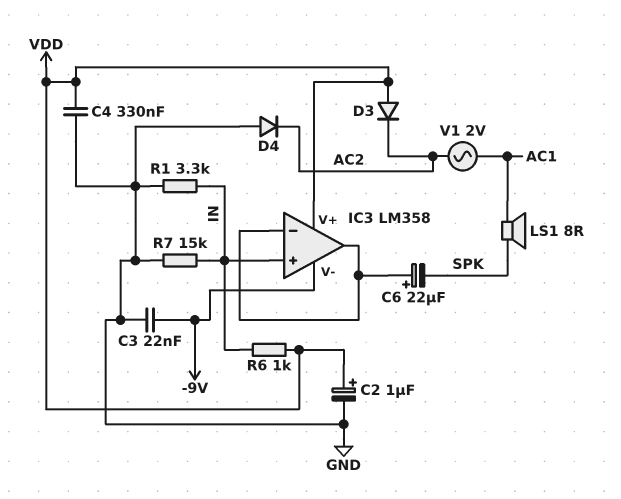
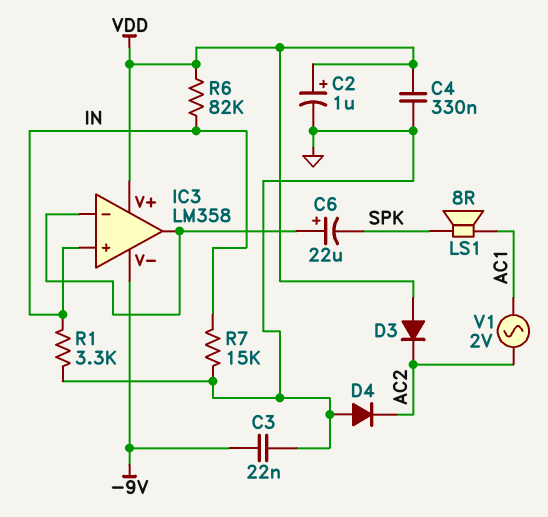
R6: 1k (IN, VDD) -> 82k (IN, VDD)

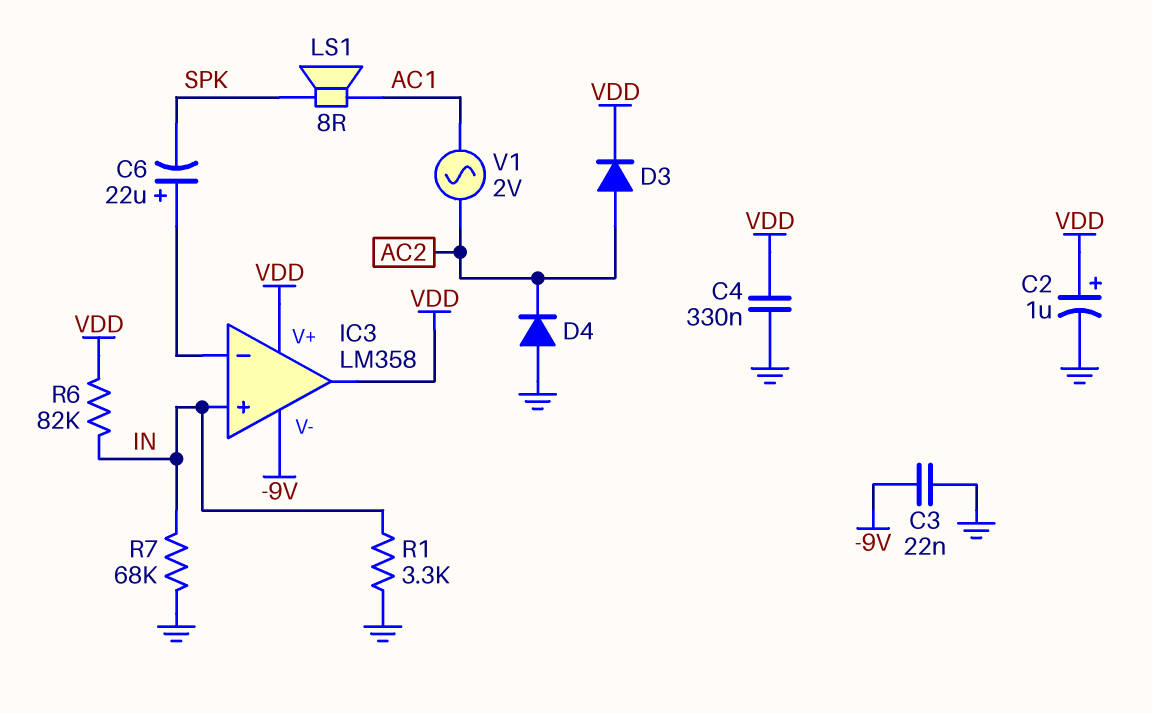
D3: diode (A VDD, K AC2) -> diode (A AC2, K VDD)
IC3 pin out: IC3/in- -> VDD
R7: 15k (GND, IN) -> 68k (GND, IN)

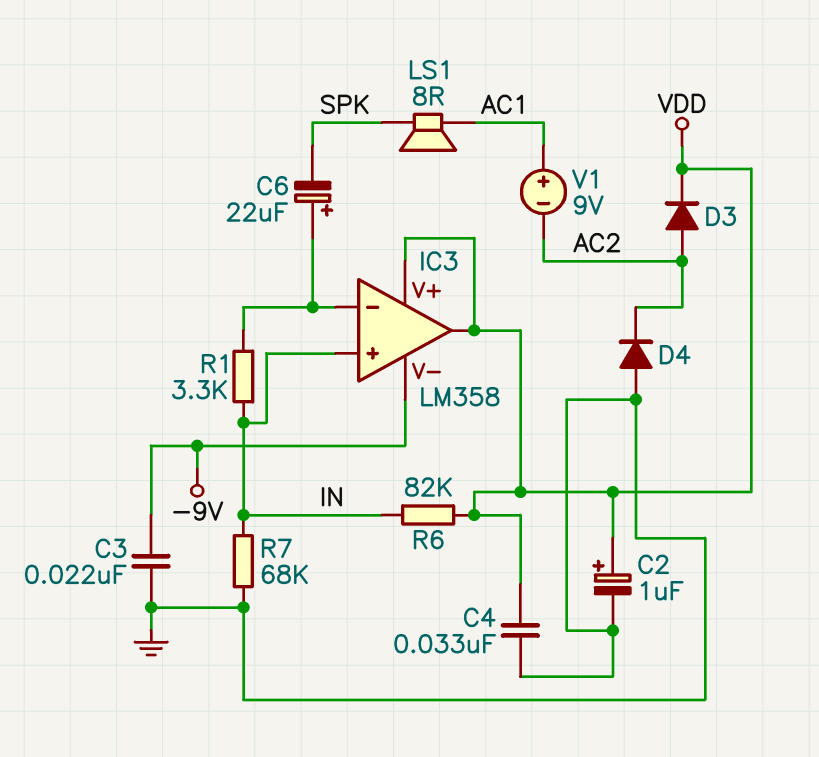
C4: 330nF (GND, VDD) -> 33nF (GND, VDD)
R1: 3.3k (GND, IN) -> 3.3k (IC3/in-, IN)
V1: AC 2V (AC1, AC2) -> 9V (plus AC1, minus AC2)

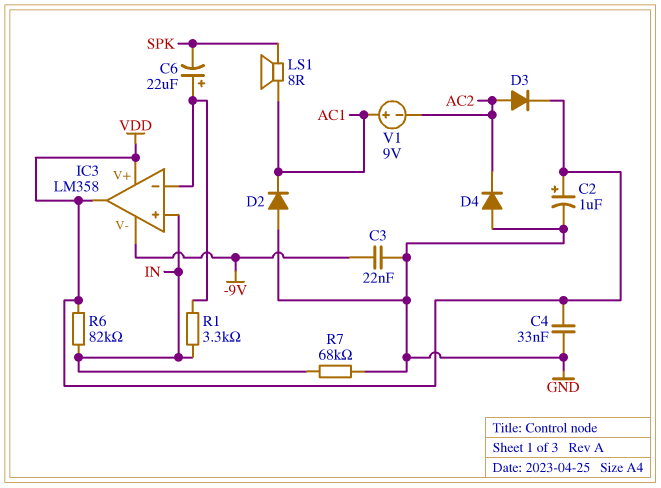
D2: none -> diode (A GND, K AC1)

